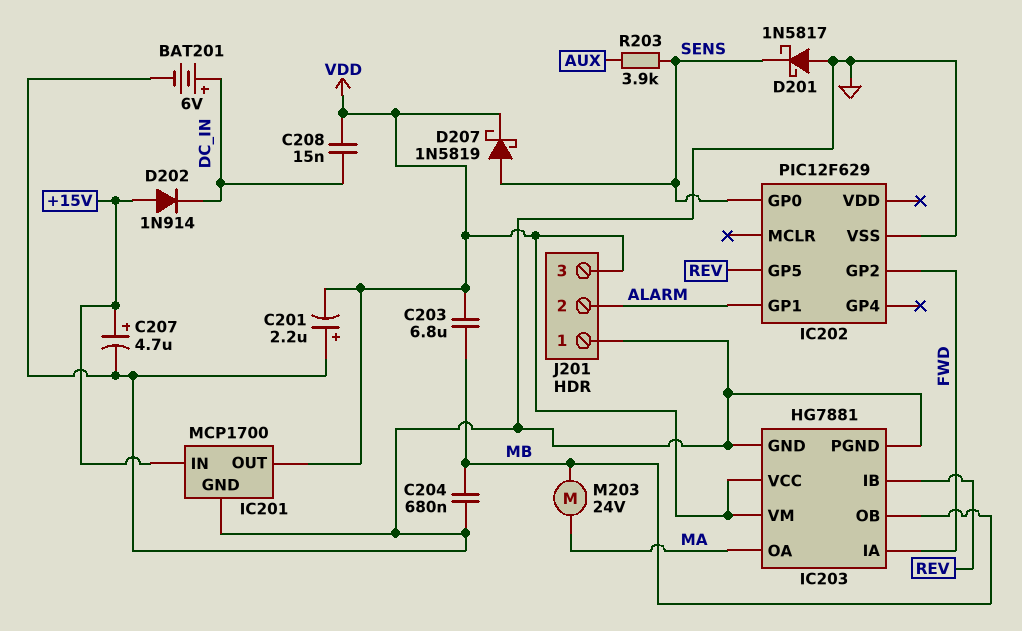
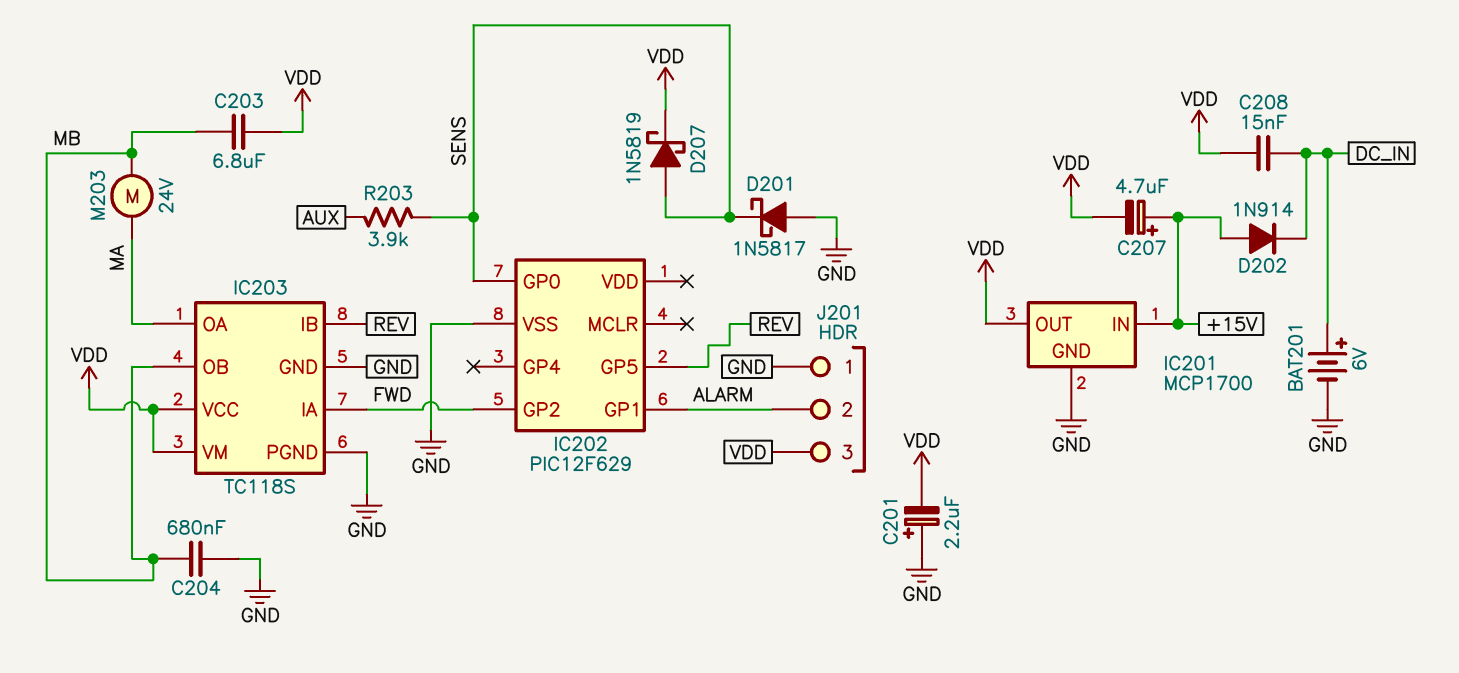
C207: 4.7uF (plus +15V, minus GND) -> 4.7uF (plus +15V, minus VDD)
IC203: HG7881 -> TC118S

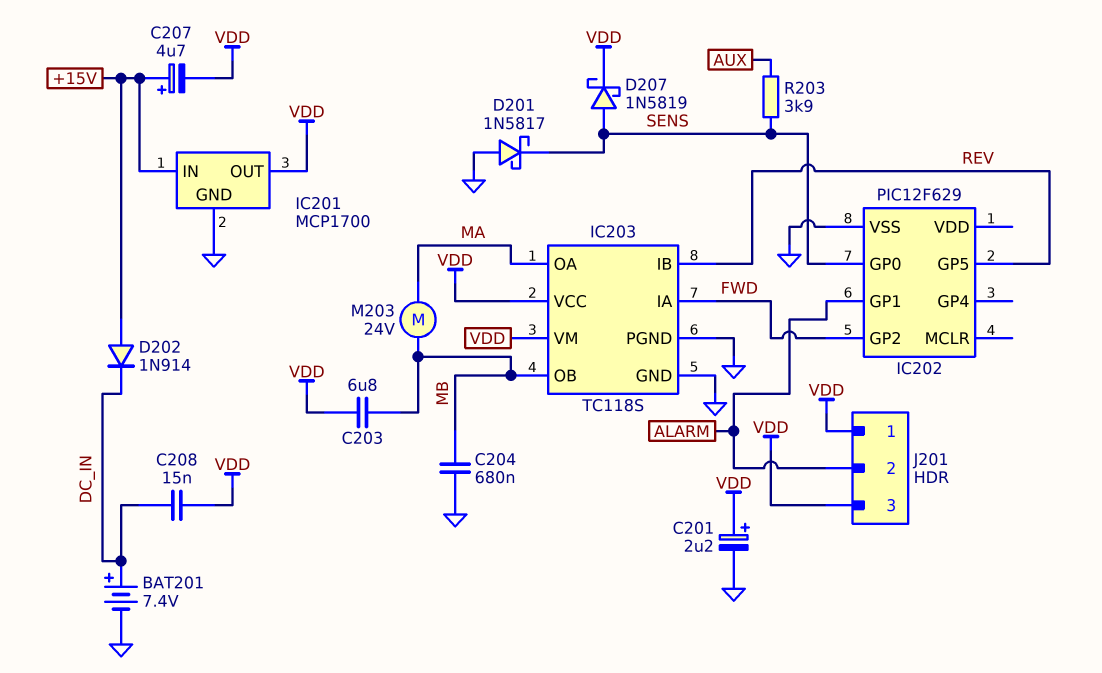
BAT201: 6V (plus DC_IN, minus GND) -> 7.4V (plus DC_IN, minus GND)
C201: 2.2uF (plus GND, minus VDD) -> 2.2uF (plus VDD, minus GND)
J201 pin 1: GND -> VDD

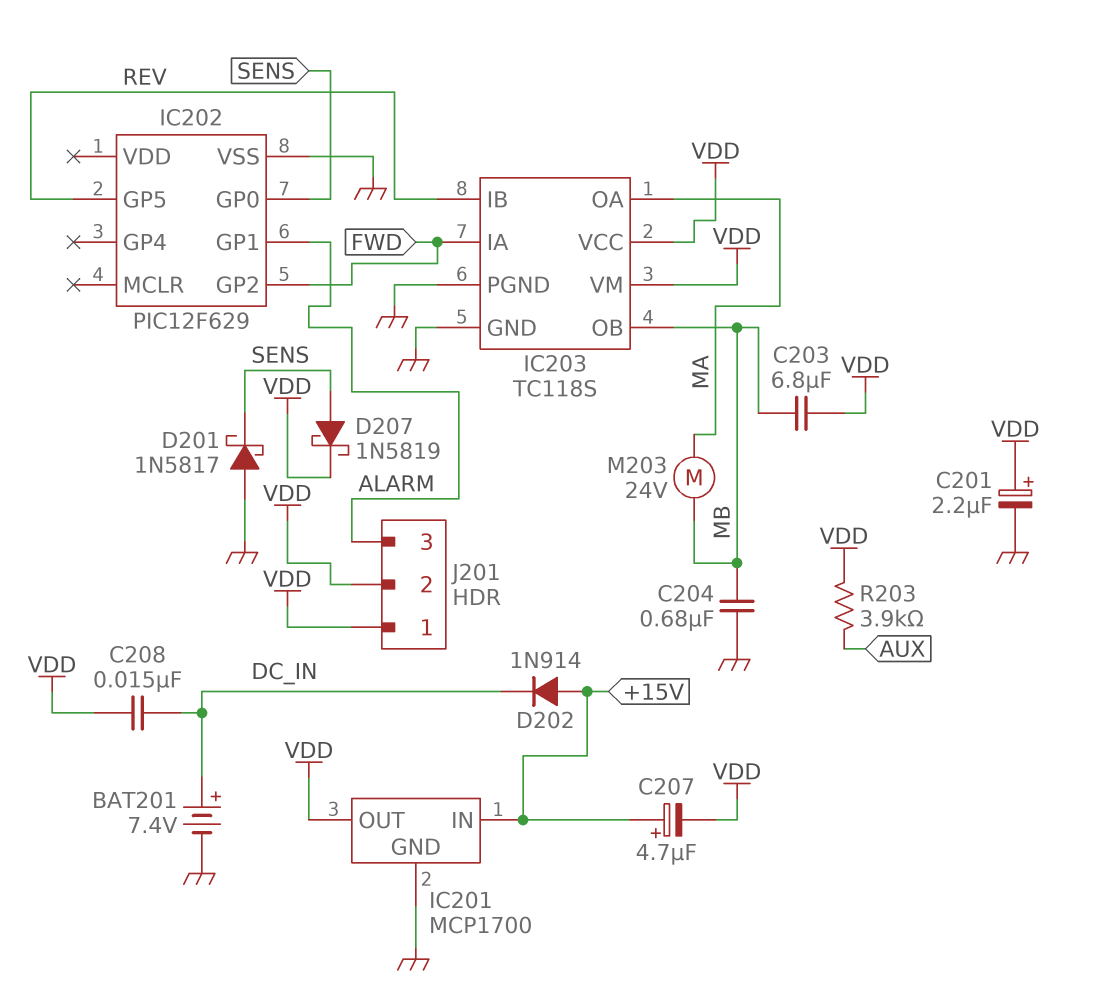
J201 pin 2: ALARM -> VDD
J201 pin 3: VDD -> ALARM
R203: 3.9k (AUX, SENS) -> 3.9k (AUX, VDD)

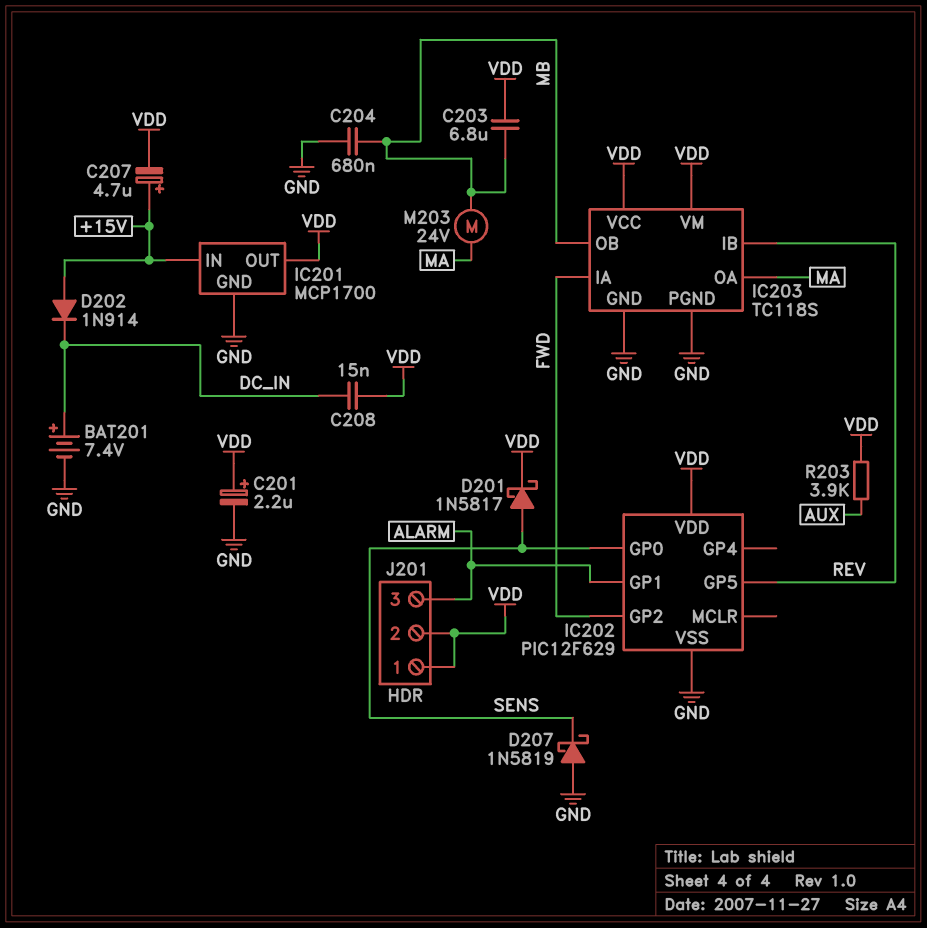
D201: schottky 1N5817 (A GND, K SENS) -> schottky 1N5817 (A SENS, K VDD)
D207: schottky 1N5819 (A SENS, K VDD) -> schottky 1N5819 (A GND, K SENS)
IC202 pin VDD: none -> VDD

